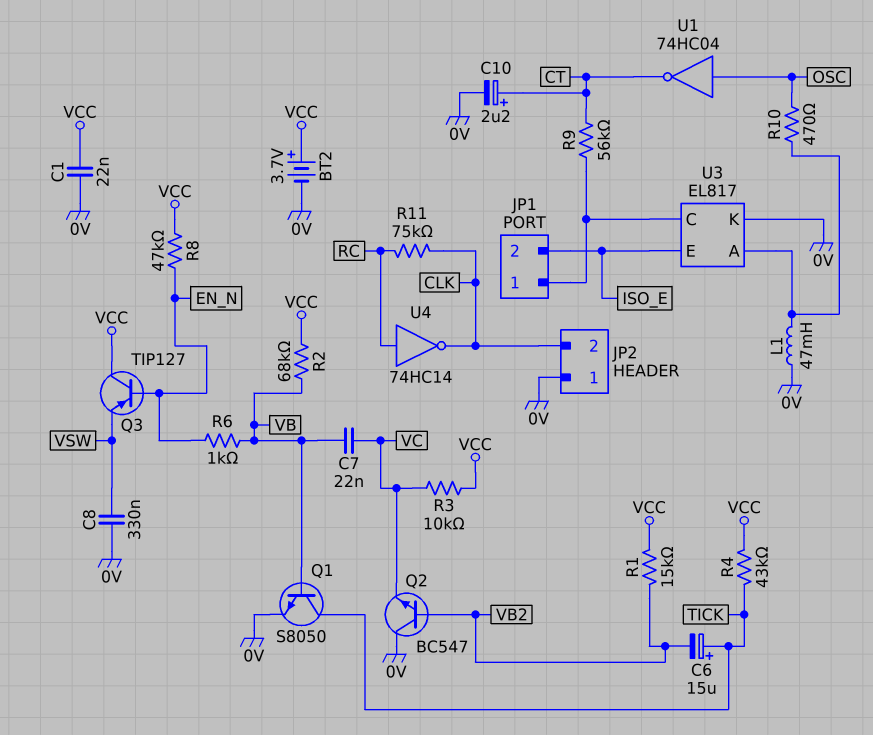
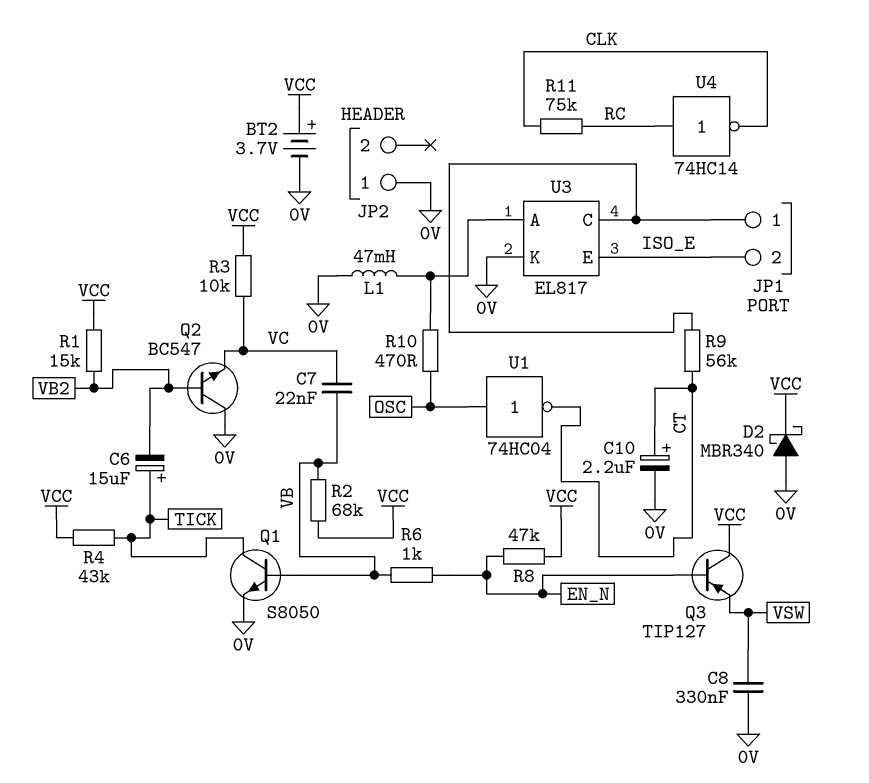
C1: 22nF (0V, VCC) -> none
D2: none -> schottky MBR340 (A 0V, K VCC)
JP2 pin 2: CLK -> none

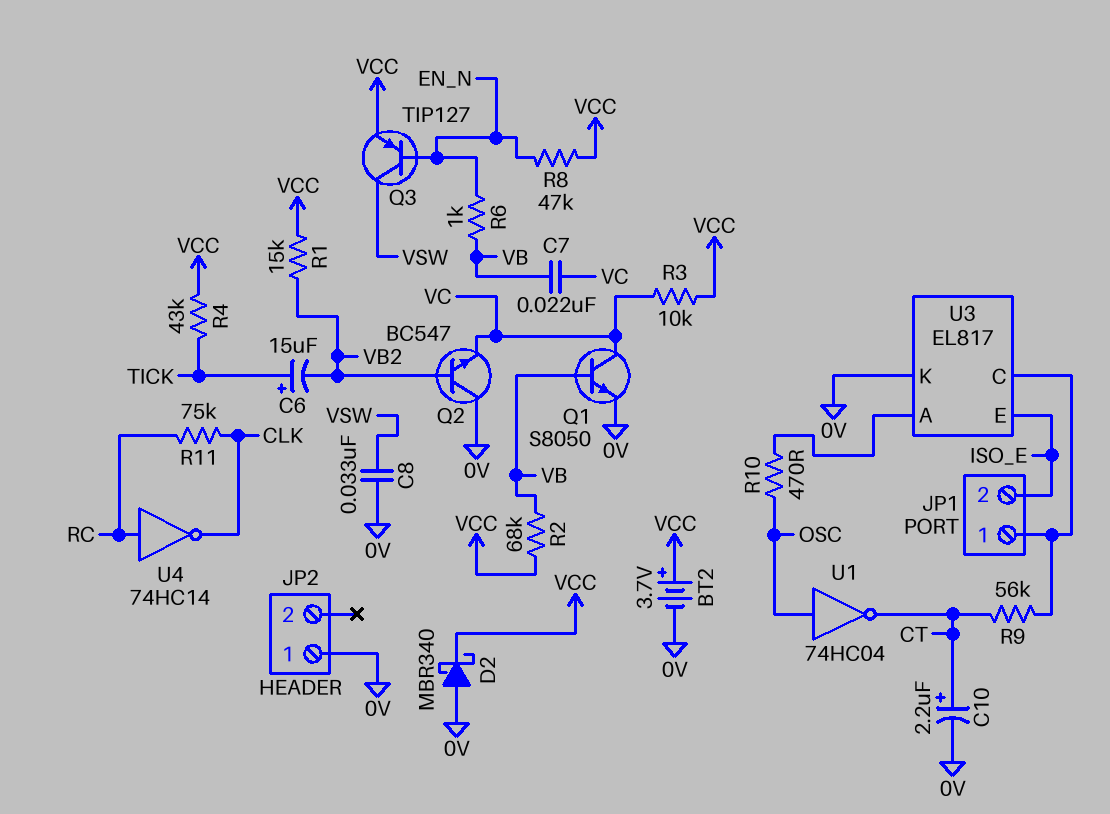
C8: 330nF (0V, VSW) -> 33nF (0V, VSW)
L1: 47mH (0V, U3/A) -> none
Q1: NPN S8050 (B VB, C TICK, E 0V) -> NPN S8050 (B VB, C VC, E 0V)
Q3: PNP TIP127 (B EN_N, C VCC, E VSW) -> PNP TIP127 (B EN_N, C VSW, E VCC)

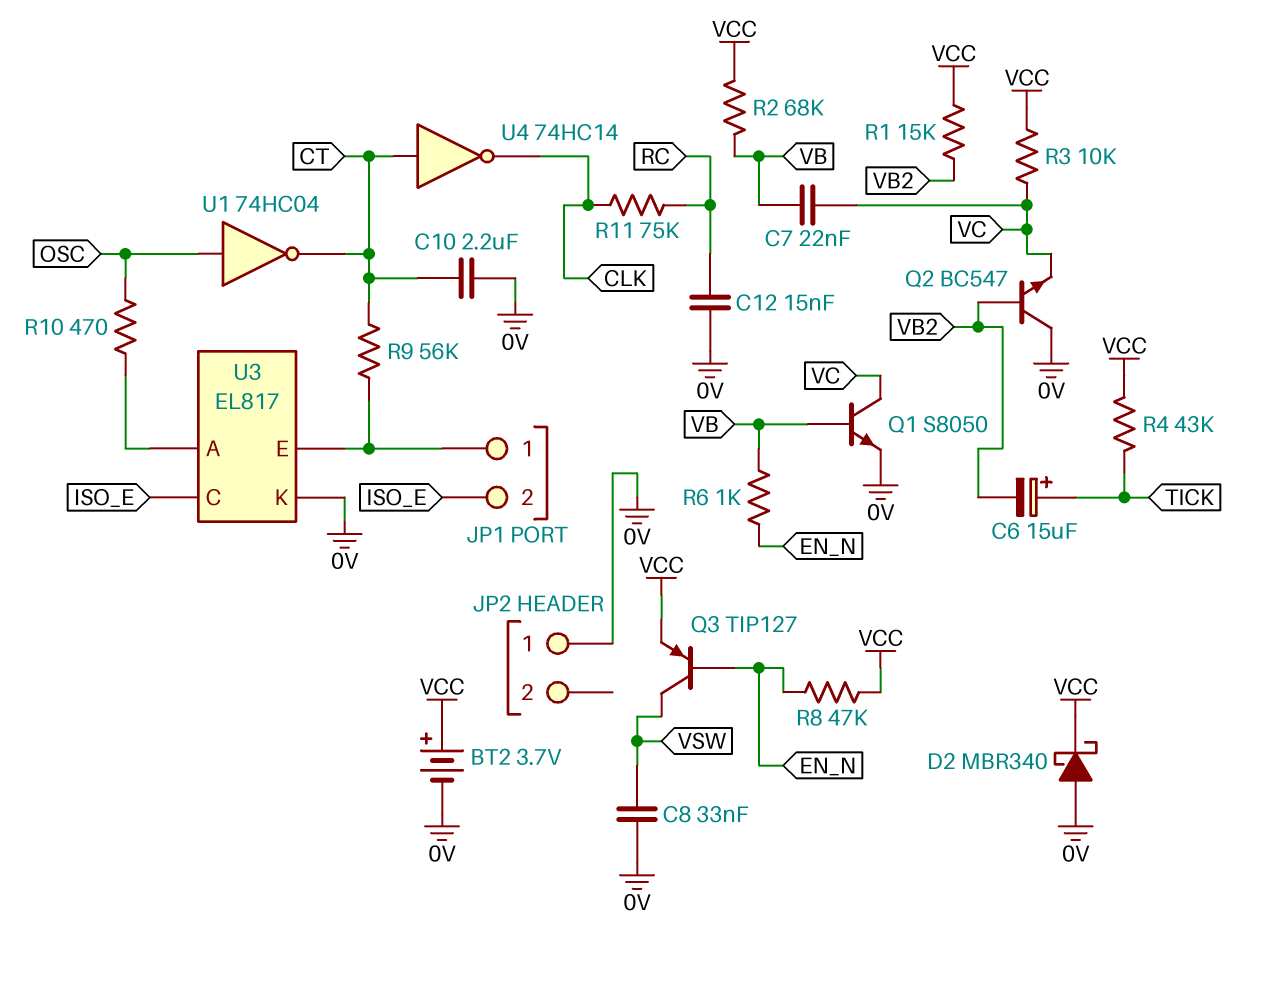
C10: 2.2uF (plus CT, minus 0V) -> 2.2uF (0V, CT)
C12: none -> 15nF (0V, RC)
U3 pin C: JP1/1 -> ISO_E
U3 pin E: ISO_E -> JP1/1
U4: NOT 74HC14 (in RC, out CLK) -> NOT 74HC14 (in CT, out CLK)

